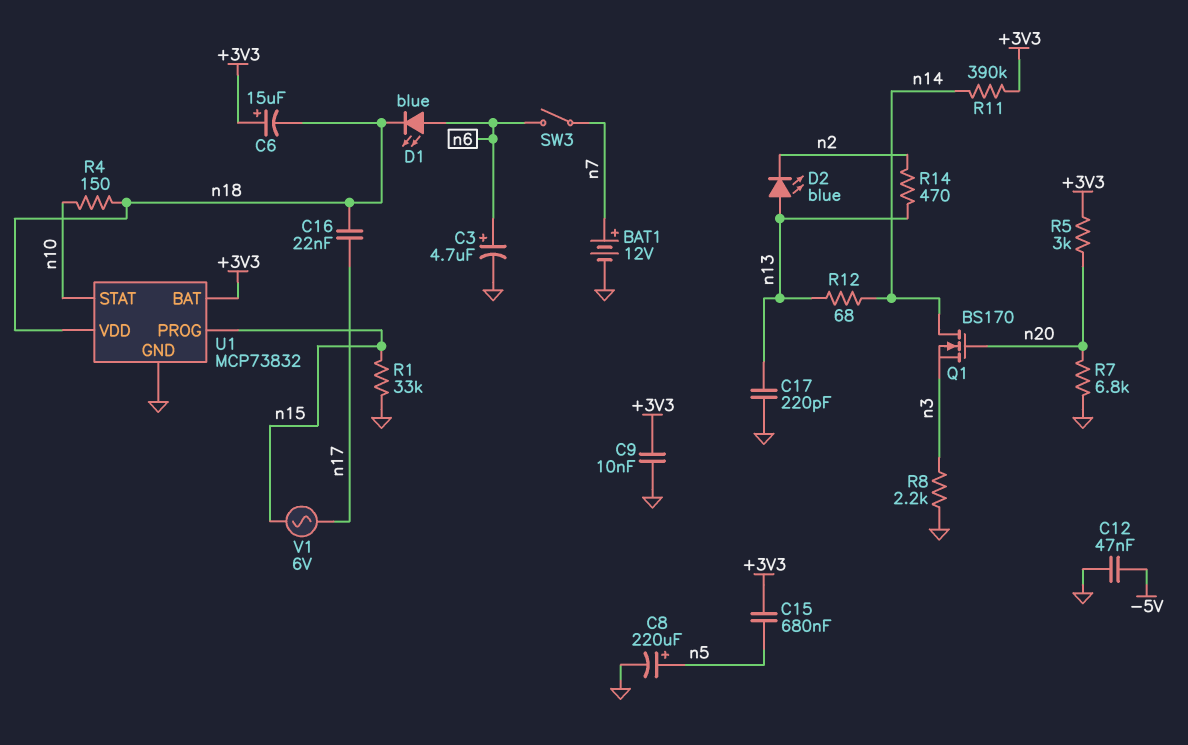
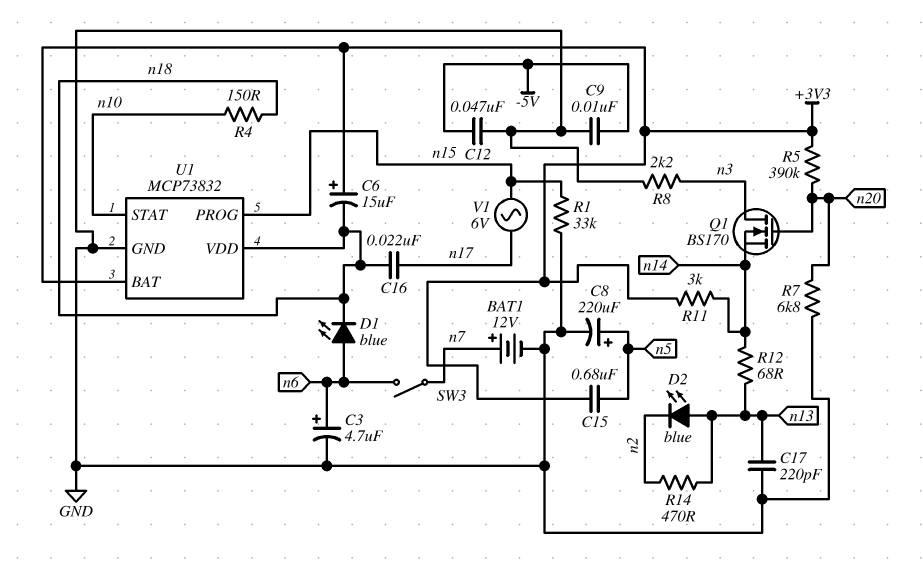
C9: 10nF (+3V3, GND) -> 10nF (-5V, GND)
Q1: NMOS BS170 (G n20, D n14, S n3) -> NMOS BS170 (G n20, D n3, S n14)
R5: 3k (+3V3, n20) -> 390k (+3V3, n20)
R11: 390k (+3V3, n14) -> 3k (+3V3, n14)

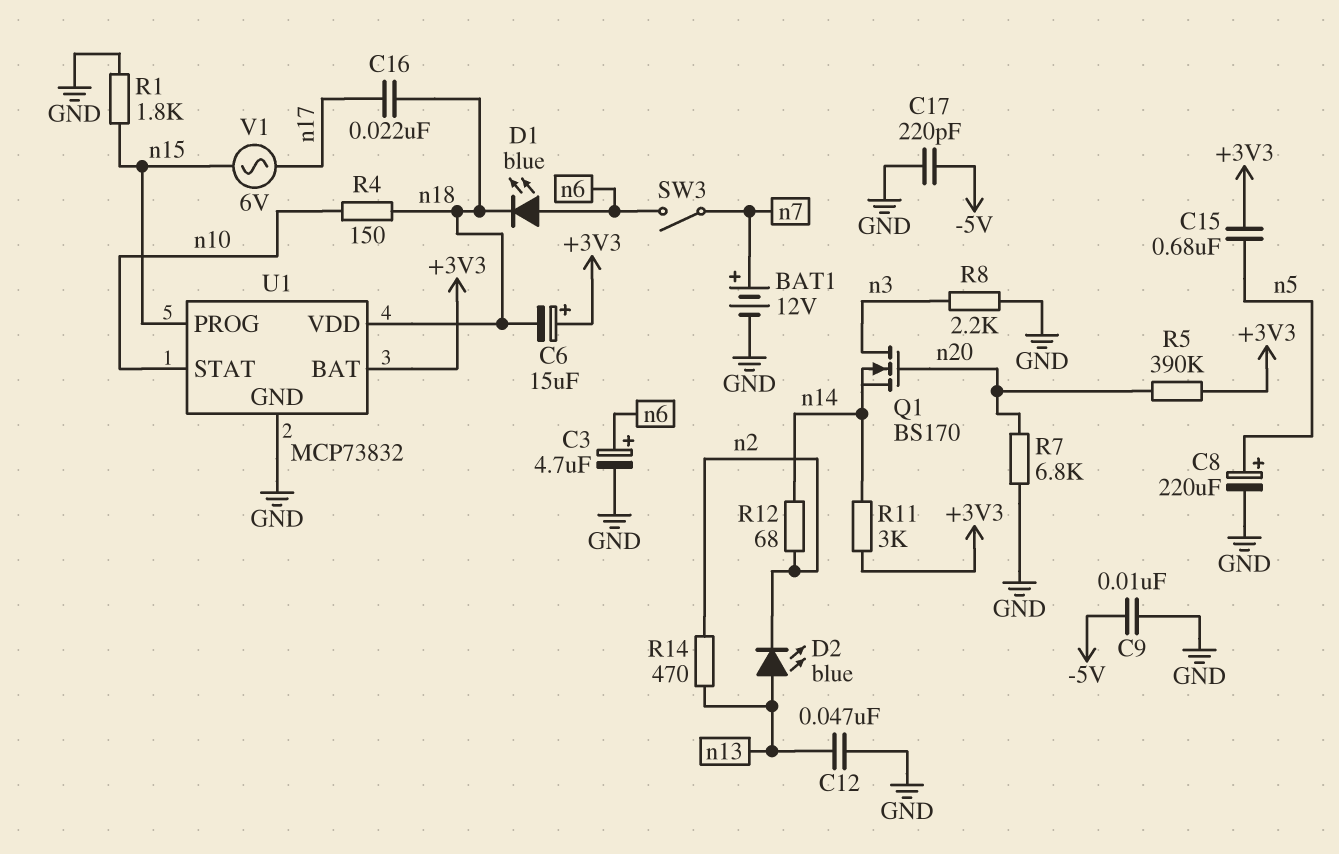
C12: 47nF (-5V, GND) -> 47nF (GND, n13)
C17: 220pF (GND, n13) -> 220pF (-5V, GND)
R1: 33k (GND, n15) -> 1.8k (GND, n15)
R12: 68 (n13, n14) -> 68 (n2, n14)

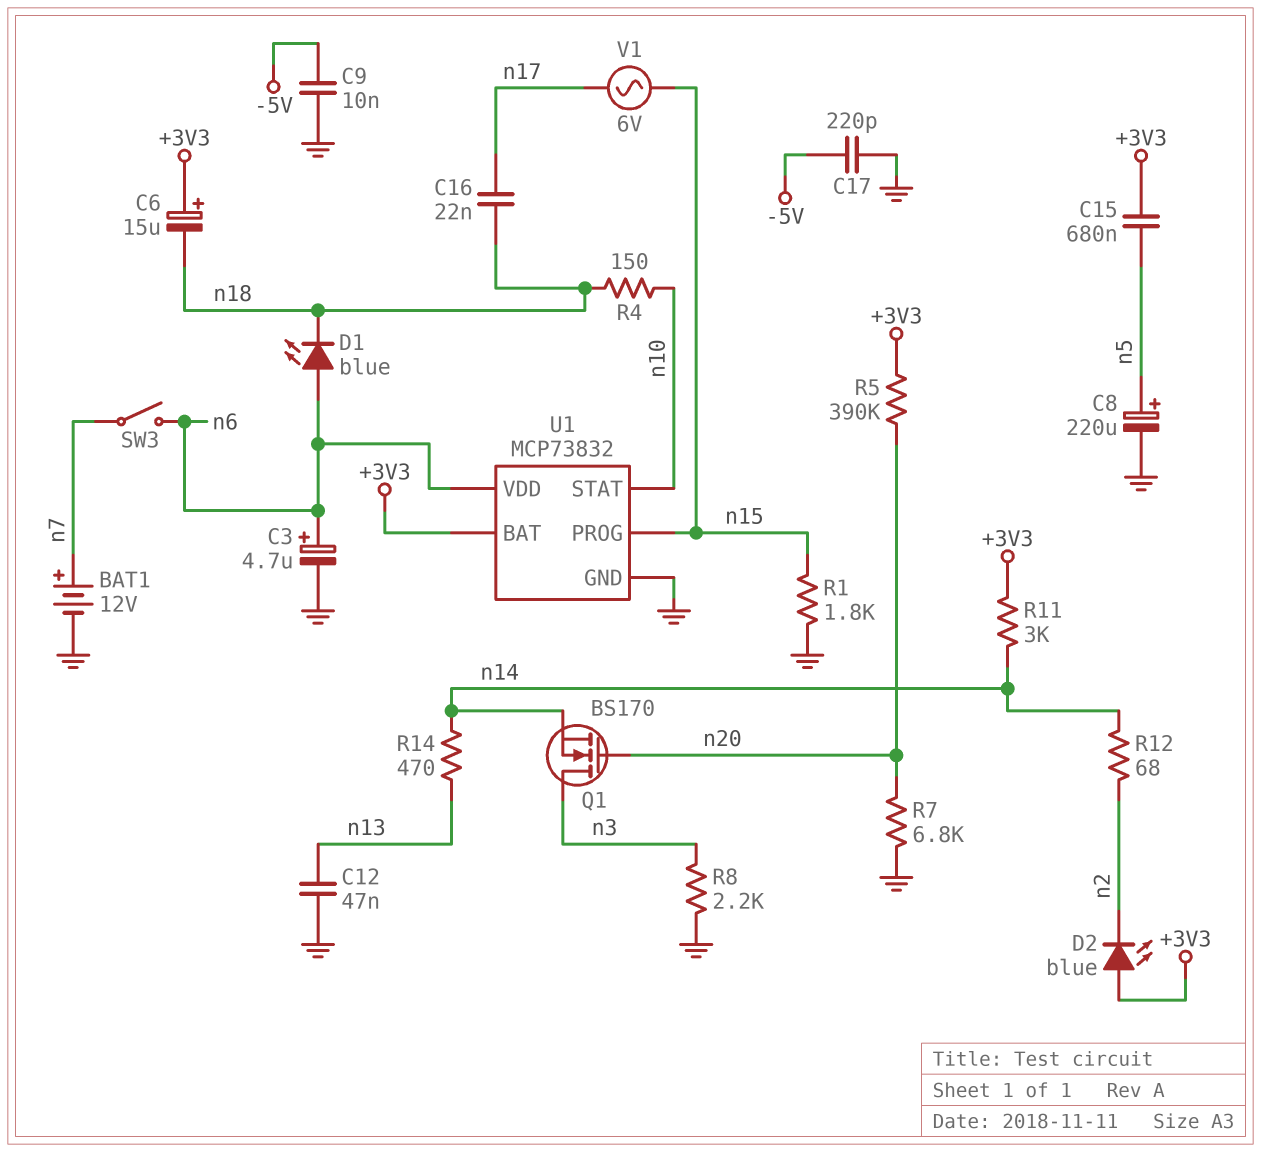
D2: LED blue (A n13, K n2) -> LED blue (A +3V3, K n2)
R14: 470 (n2, n13) -> 470 (n13, n14)
U1 pin VDD: n18 -> n6

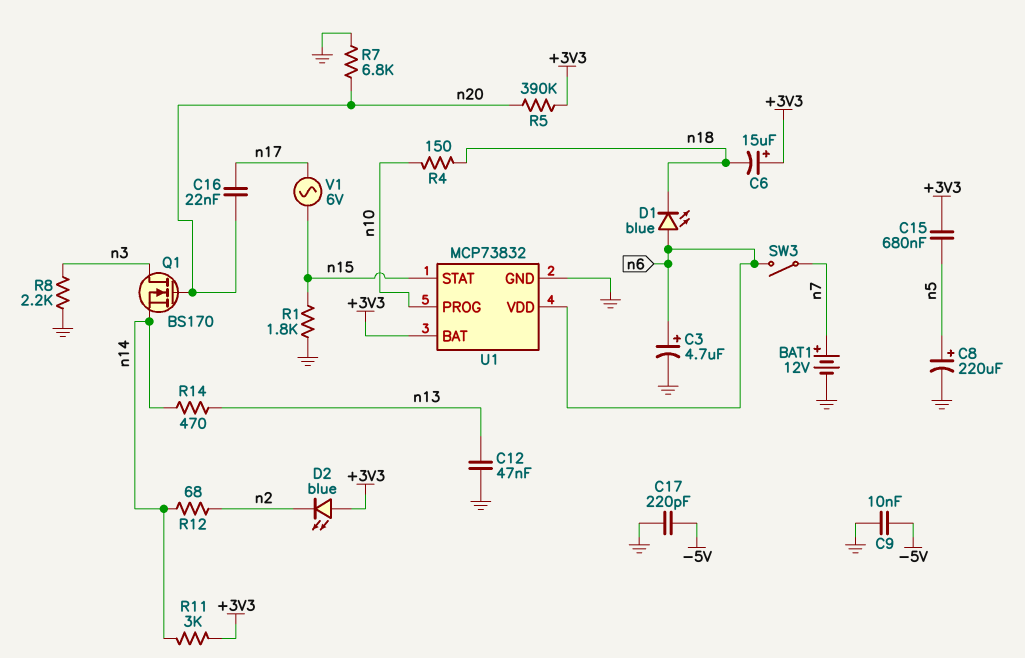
C16: 22nF (n17, n18) -> 22nF (n17, n20)
U1 pin PROG: n15 -> n10
U1 pin STAT: n10 -> n15

